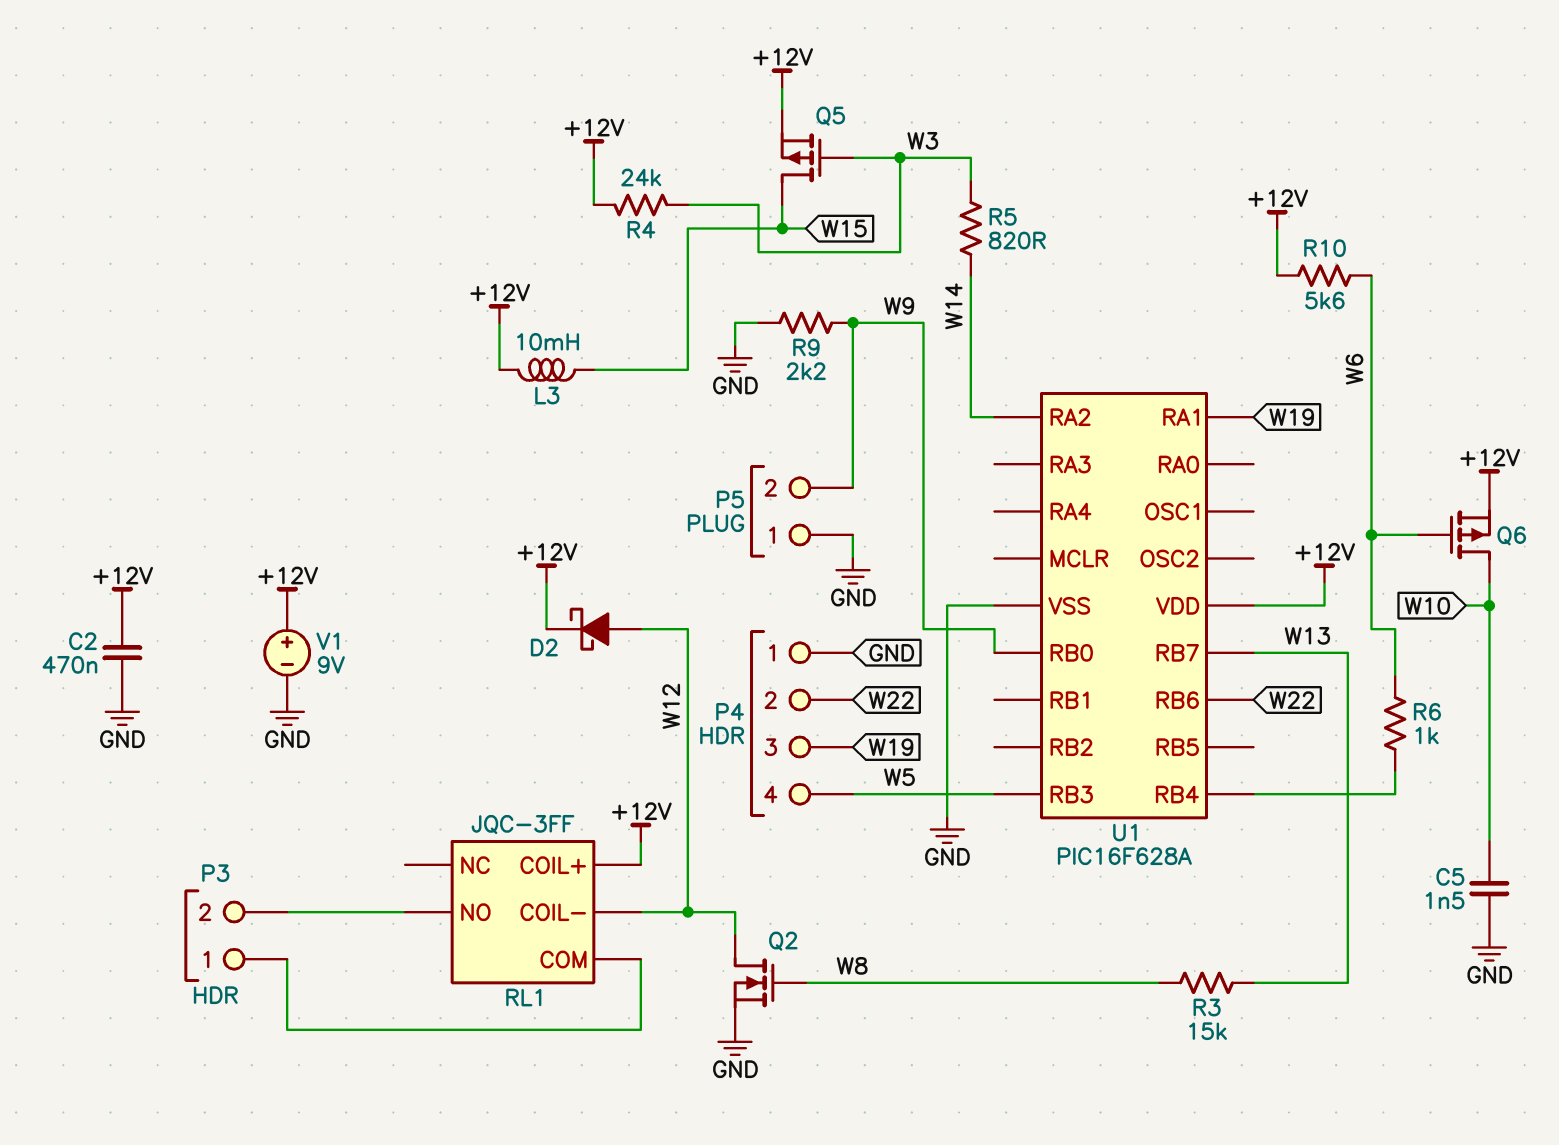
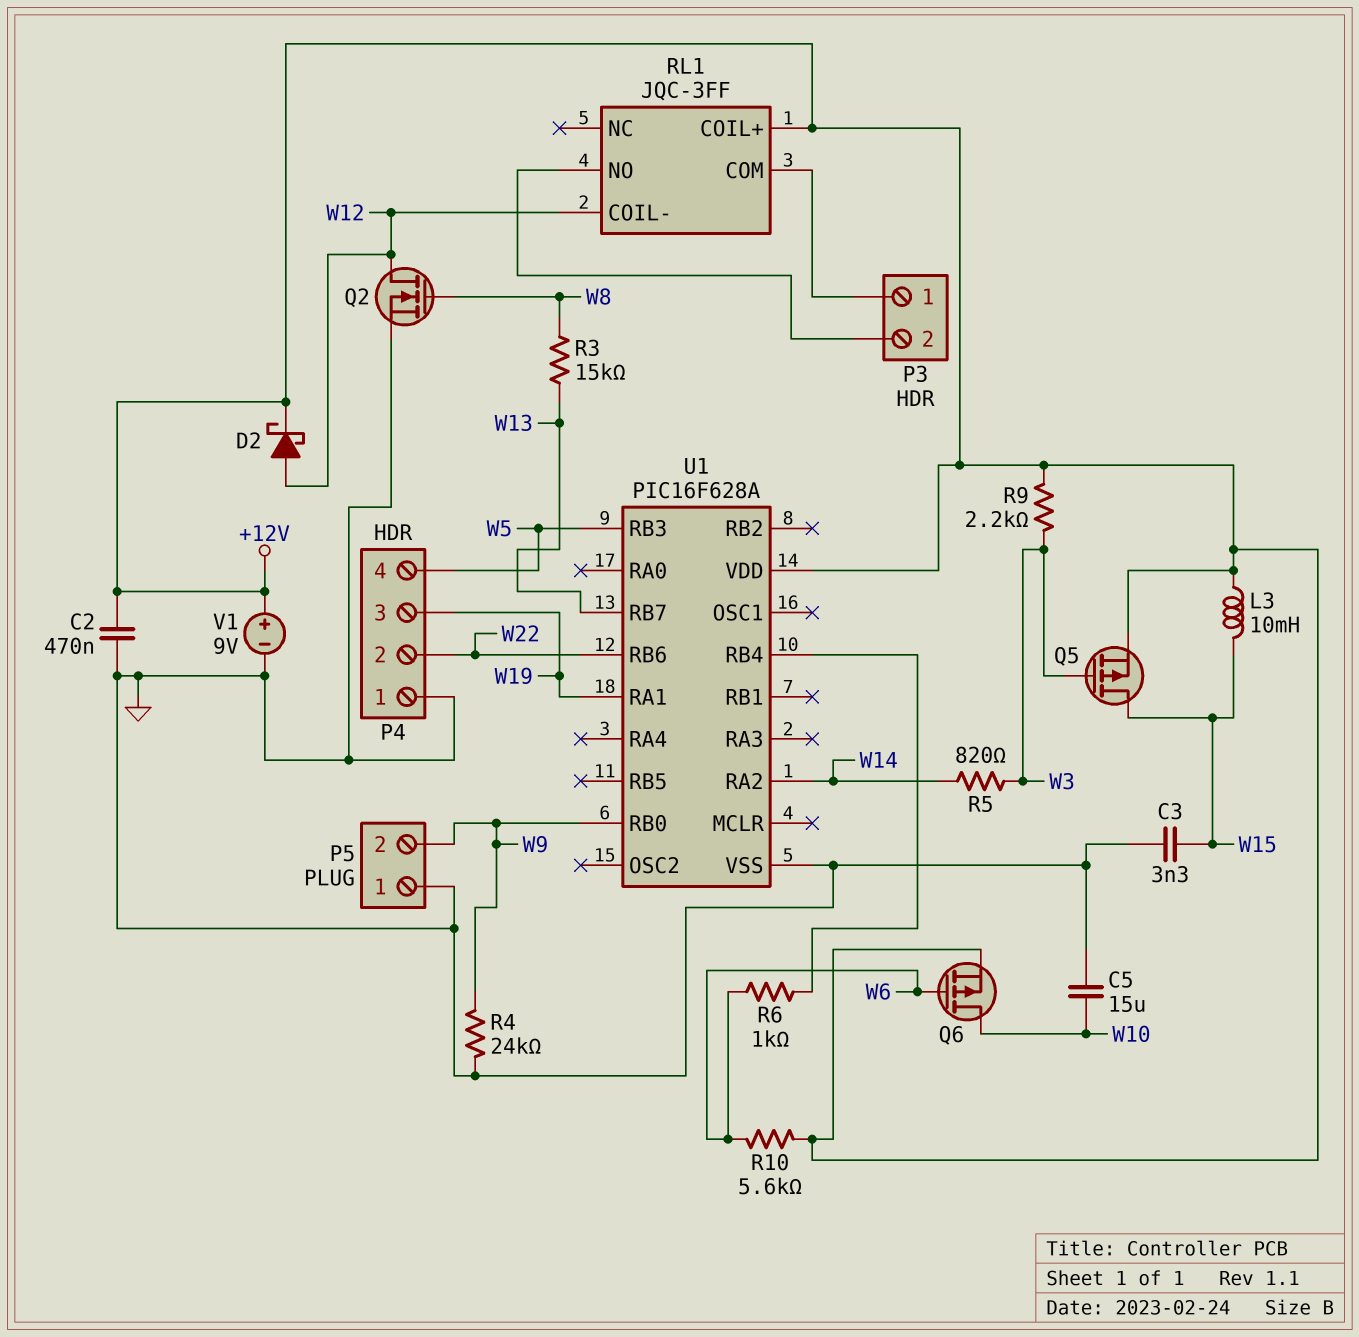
C3: none -> 3.3nF (GND, W15)
C5: 1.5nF (GND, W10) -> 15uF (GND, W10)
R4: 24k (+12V, W3) -> 24k (GND, W9)
R9: 2.2k (GND, W9) -> 2.2k (+12V, W3)

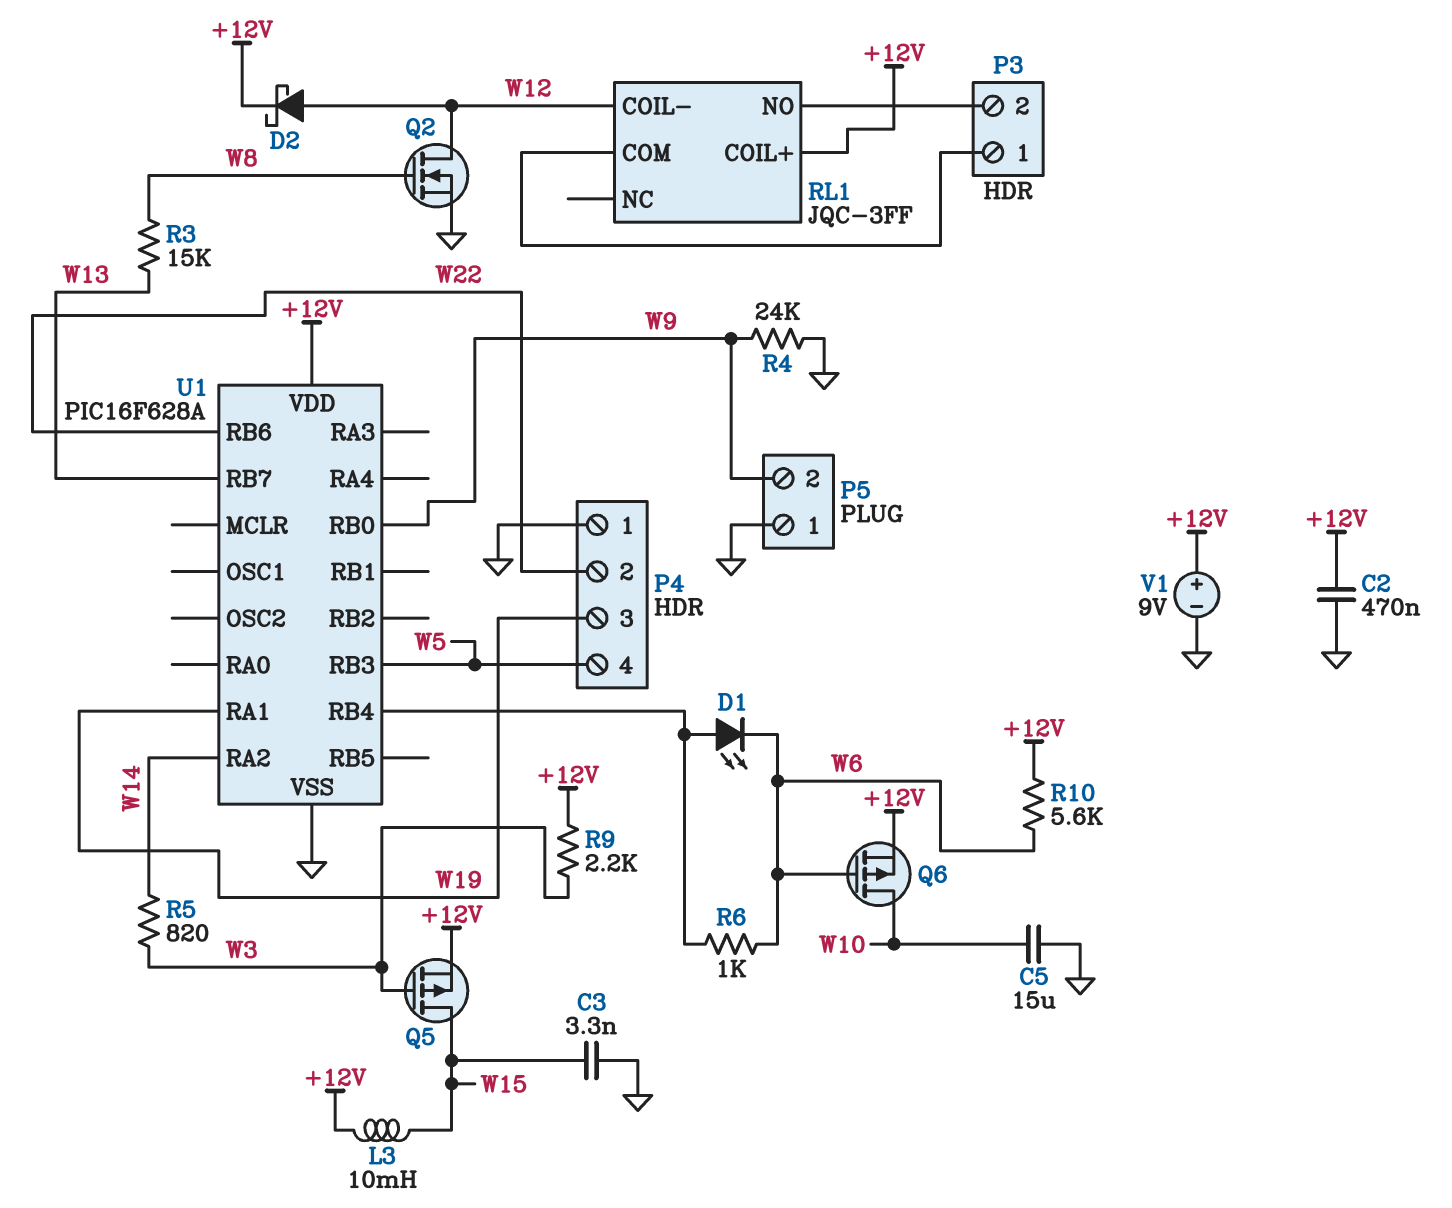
D1: none -> LED (A U1/RB4, K W6)

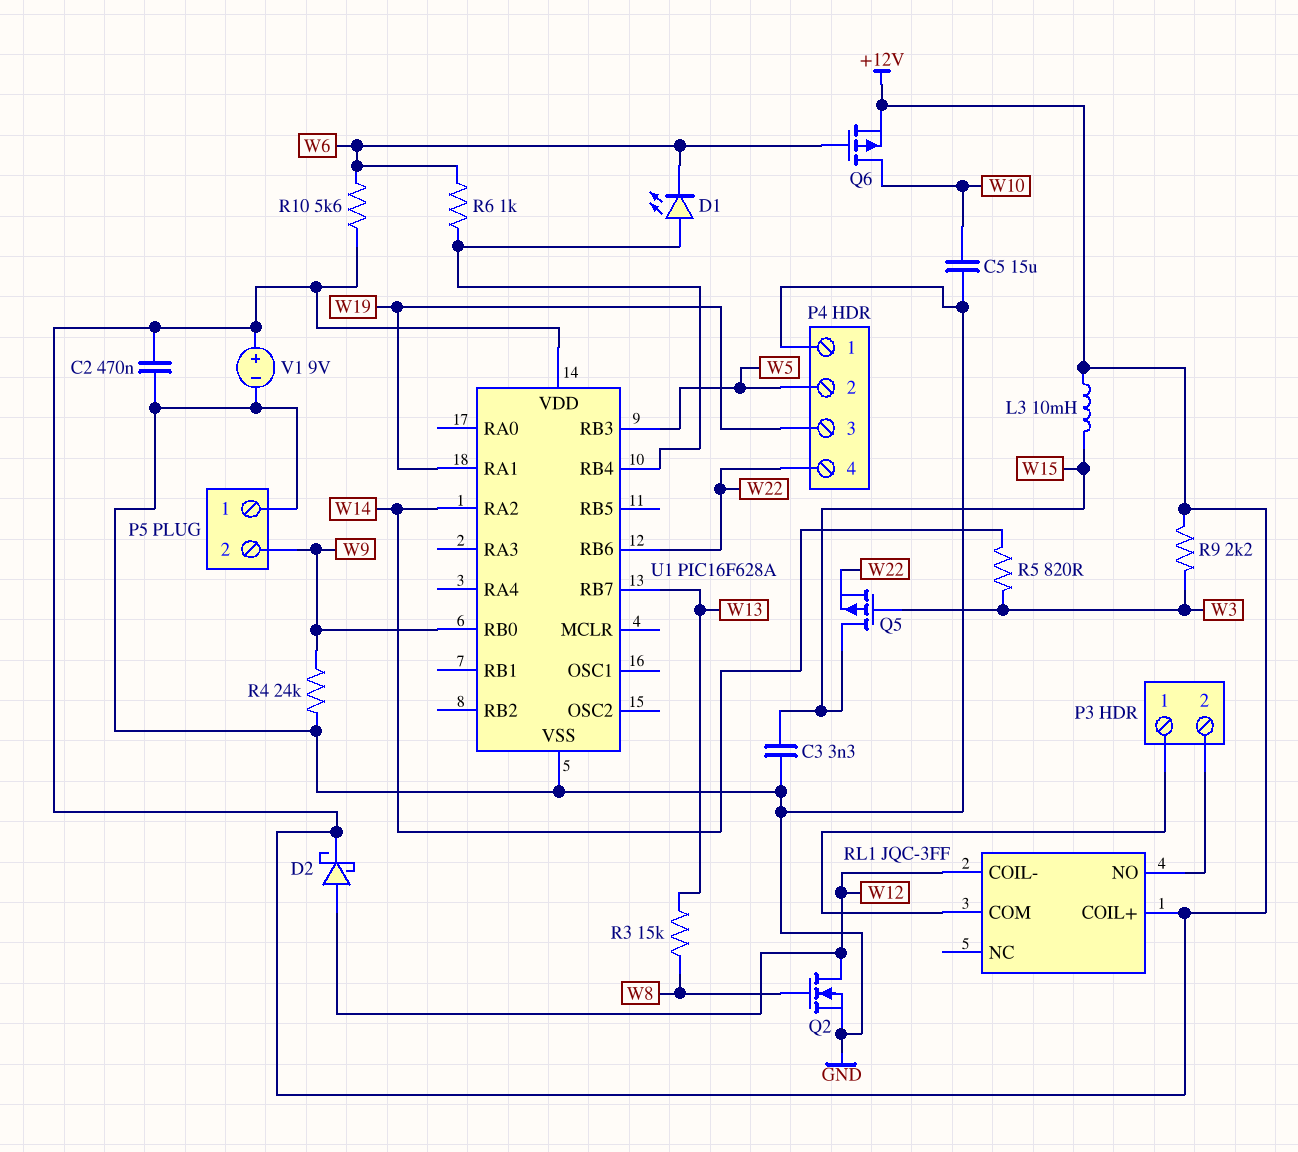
P4 pin 2: W22 -> W5
P4 pin 4: W5 -> W22
Q5: PMOS (G W3, D W15, S +12V) -> PMOS (G W3, D W15, S W22)

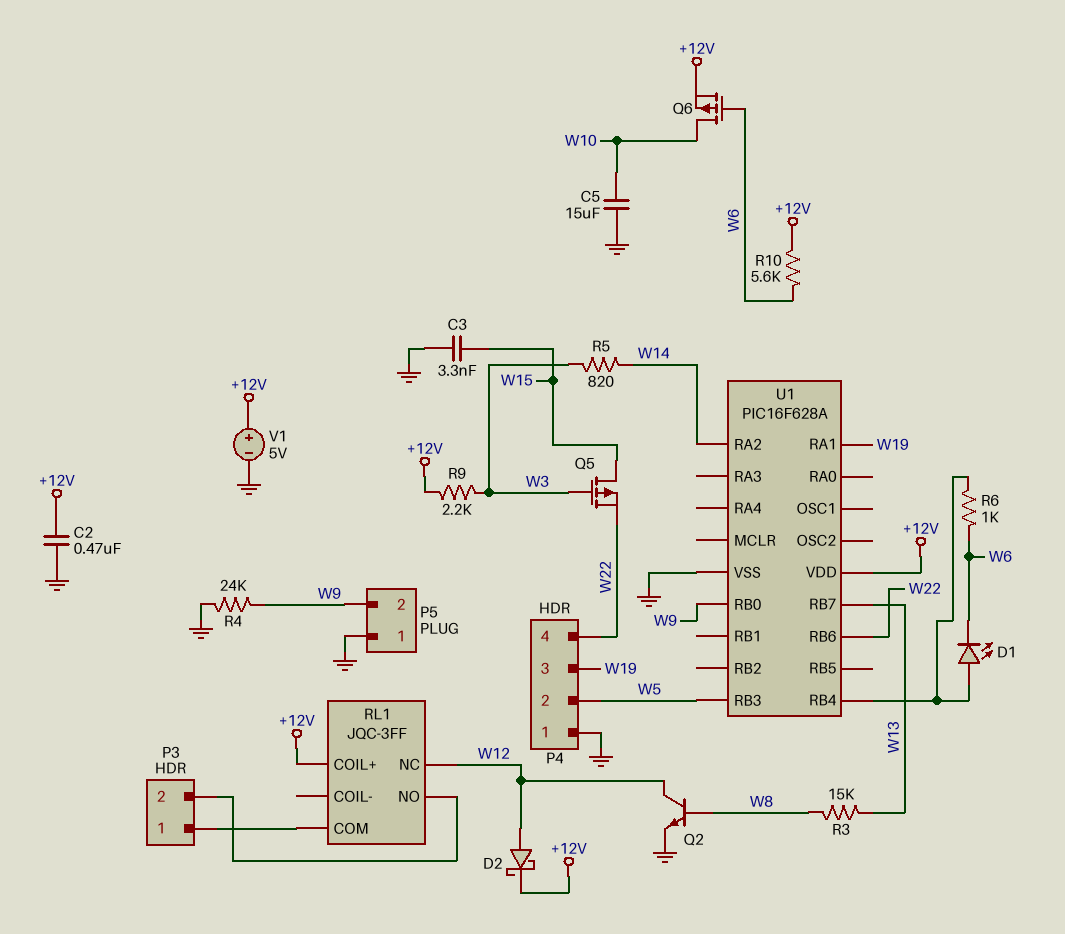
L3: 10mH (+12V, W15) -> none
Q2: NMOS (G W8, D W12, S GND) -> NPN (B W8, C W12, E GND)
RL1 pin COIL-: W12 -> none
RL1 pin NC: none -> W12
V1: 9V (plus +12V, minus GND) -> 5V (plus +12V, minus GND)

